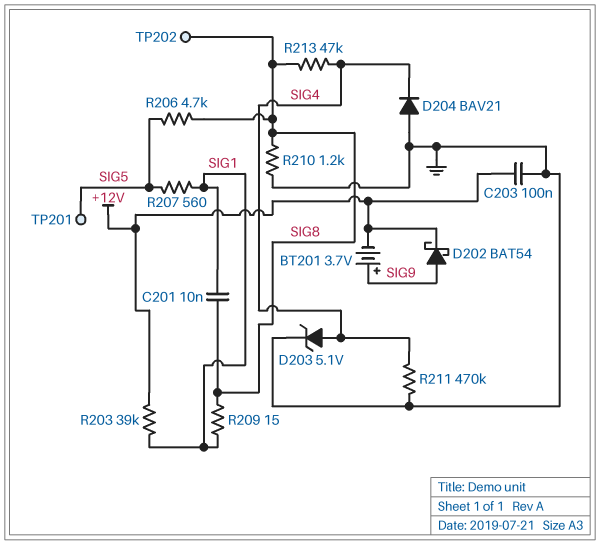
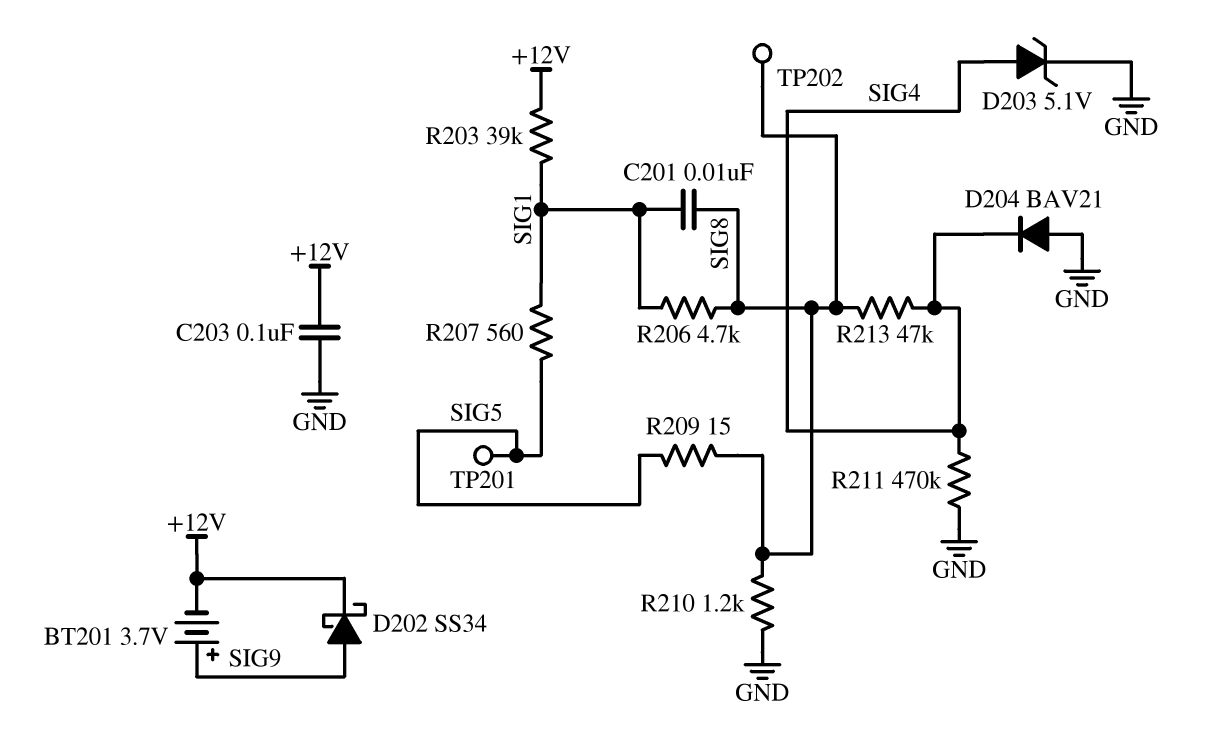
D202: schottky BAT54 (A SIG9, K +12V) -> schottky SS34 (A SIG9, K +12V)
R206: 4.7k (SIG5, SIG8) -> 4.7k (SIG1, SIG8)
R209: 15 (SIG1, SIG8) -> 15 (SIG5, SIG8)

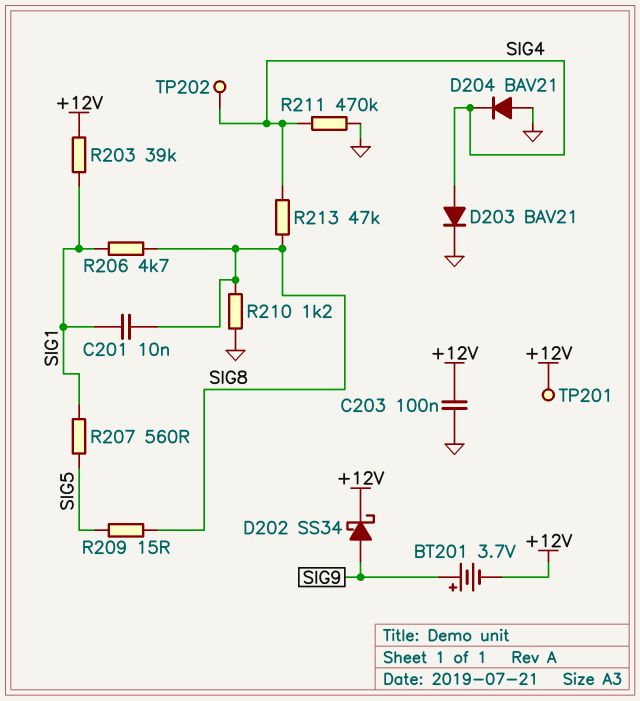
D203: zener 5.1V (A SIG4, K GND) -> diode BAV21 (A SIG4, K GND)
TP201: test point (SIG5) -> test point (+12V)
TP202: test point (SIG8) -> test point (SIG4)

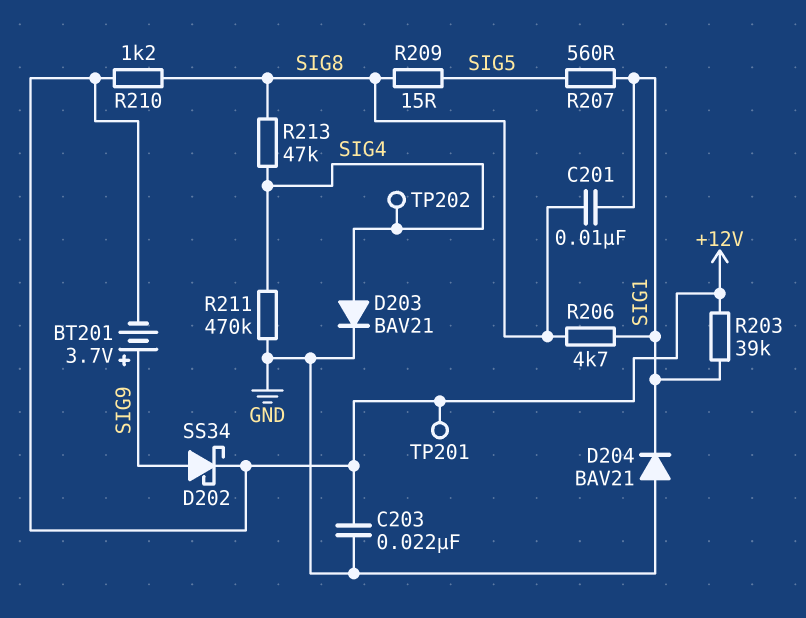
C203: 100nF (+12V, GND) -> 22nF (+12V, GND)
D204: diode BAV21 (A GND, K SIG4) -> diode BAV21 (A GND, K SIG1)
R210: 1.2k (GND, SIG8) -> 1.2k (+12V, SIG8)

